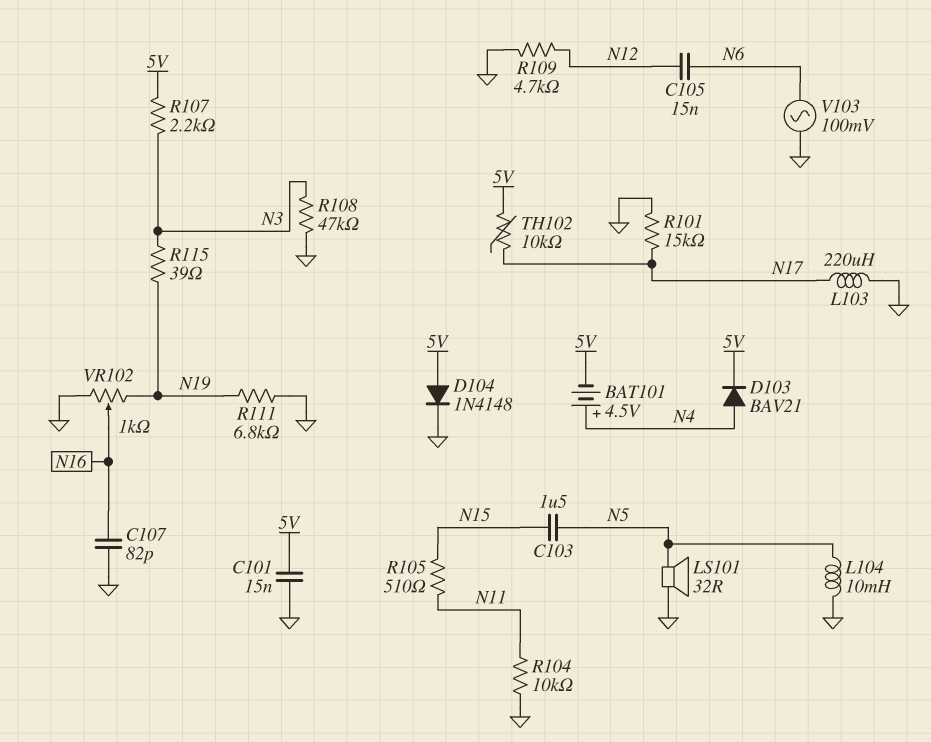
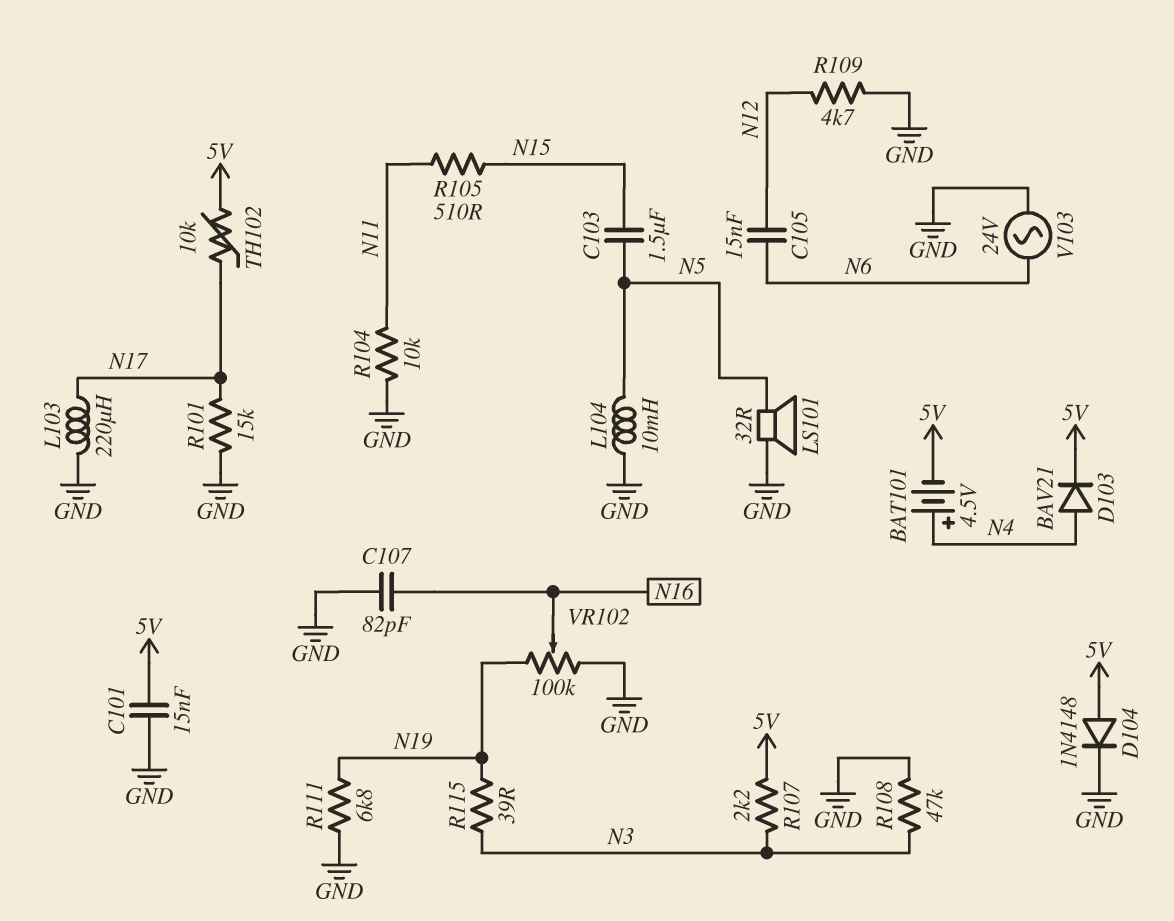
V103: AC 100mV (GND, N6) -> AC 24V (GND, N6)
VR102: 1k (GND, N19, wiper N16) -> 100k (GND, N19, wiper N16)

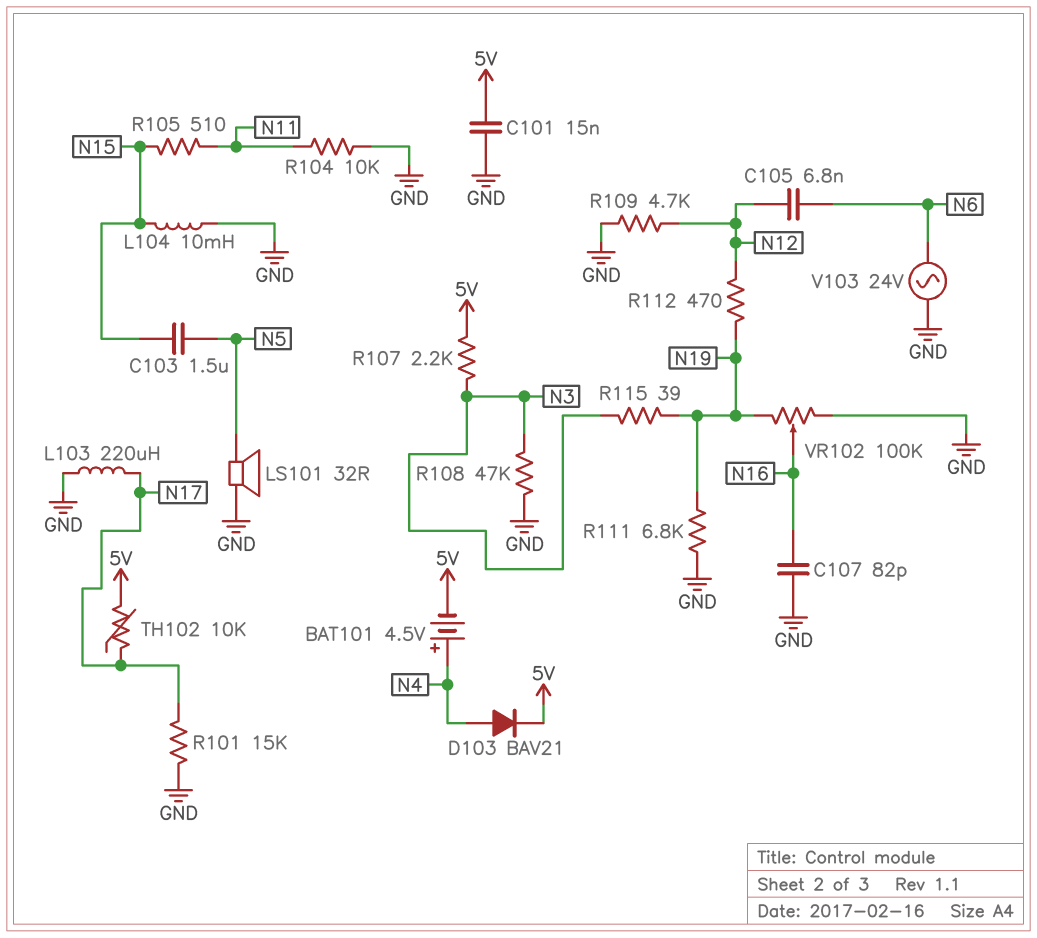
C105: 15nF (N6, N12) -> 6.8nF (N6, N12)
D104: diode 1N4148 (A 5V, K GND) -> none
L104: 10mH (GND, N5) -> 10mH (GND, N15)
R112: none -> 470 (N12, N19)

